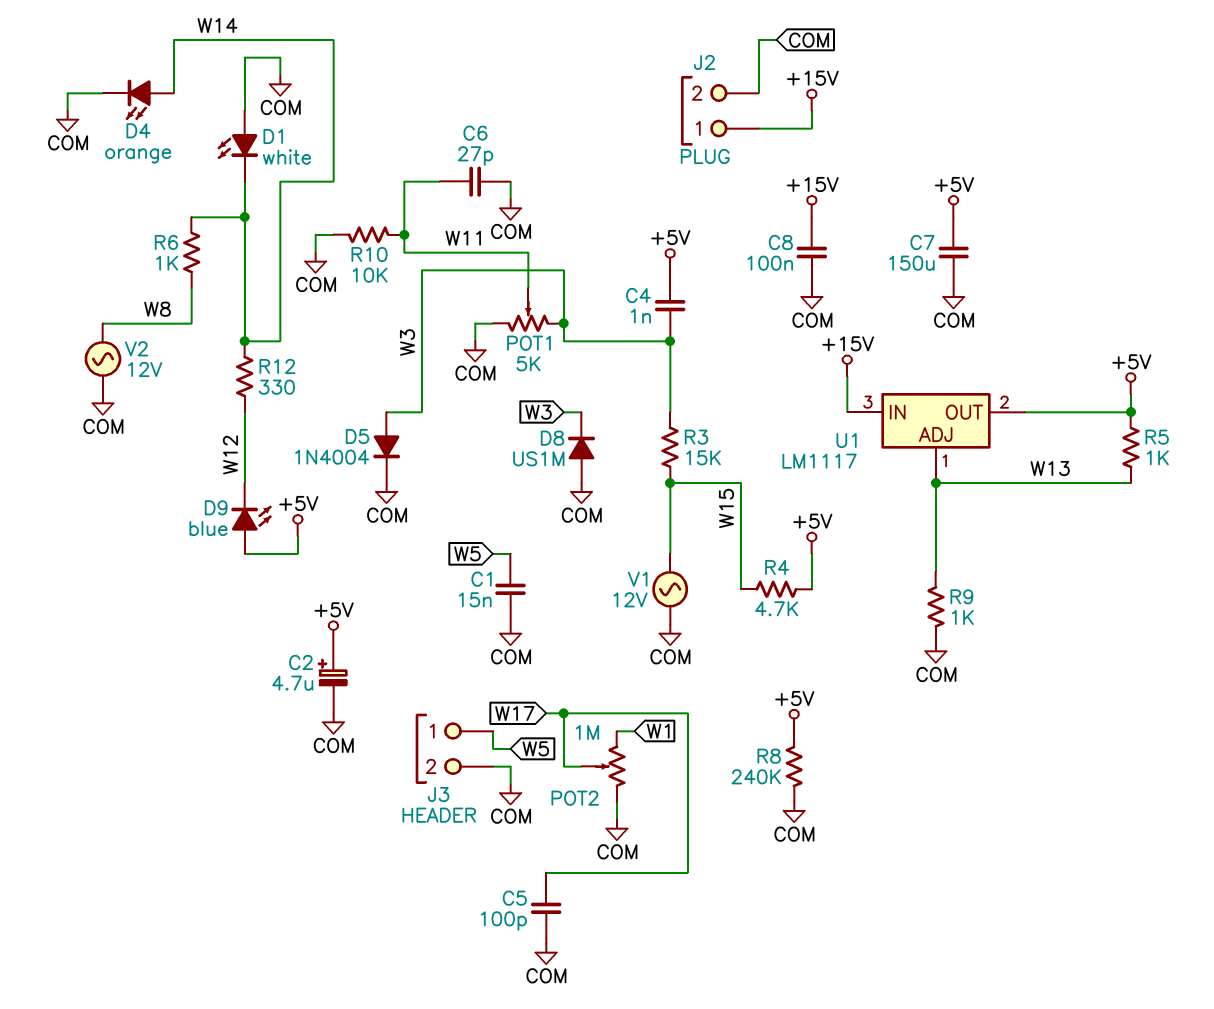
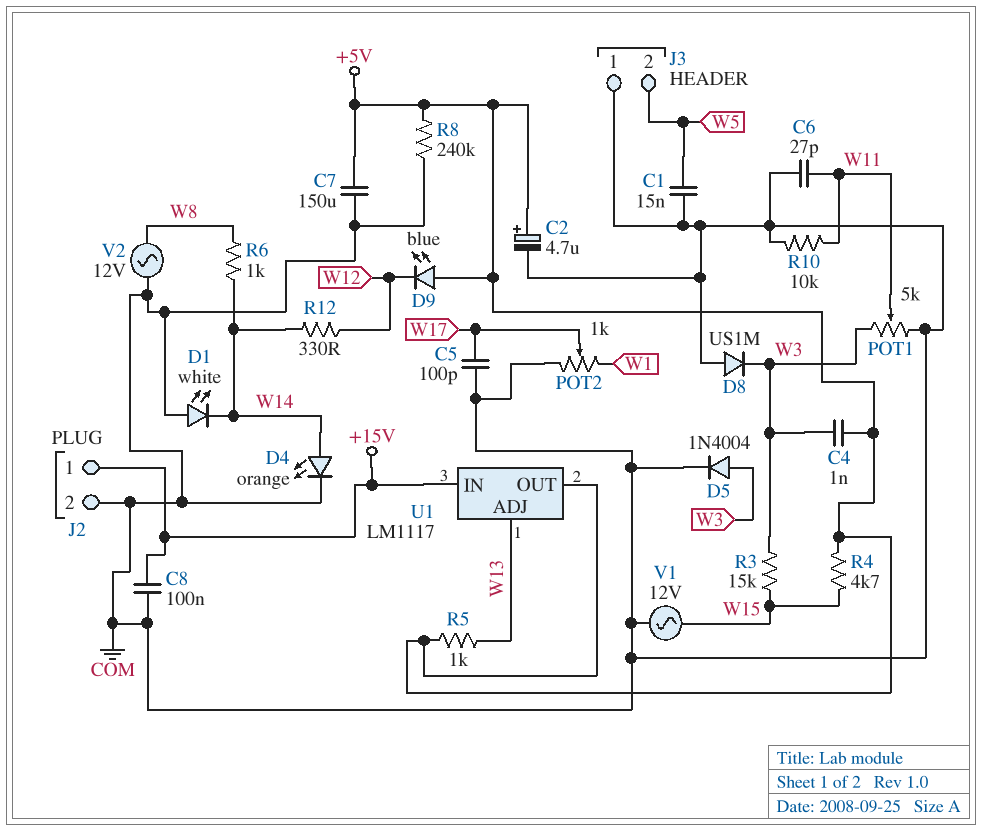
J3 pin 1: W5 -> COM
J3 pin 2: COM -> W5
POT2: 1M (COM, W1, wiper W17) -> 1k (COM, W1, wiper W17)
R9: 1k (COM, W13) -> none

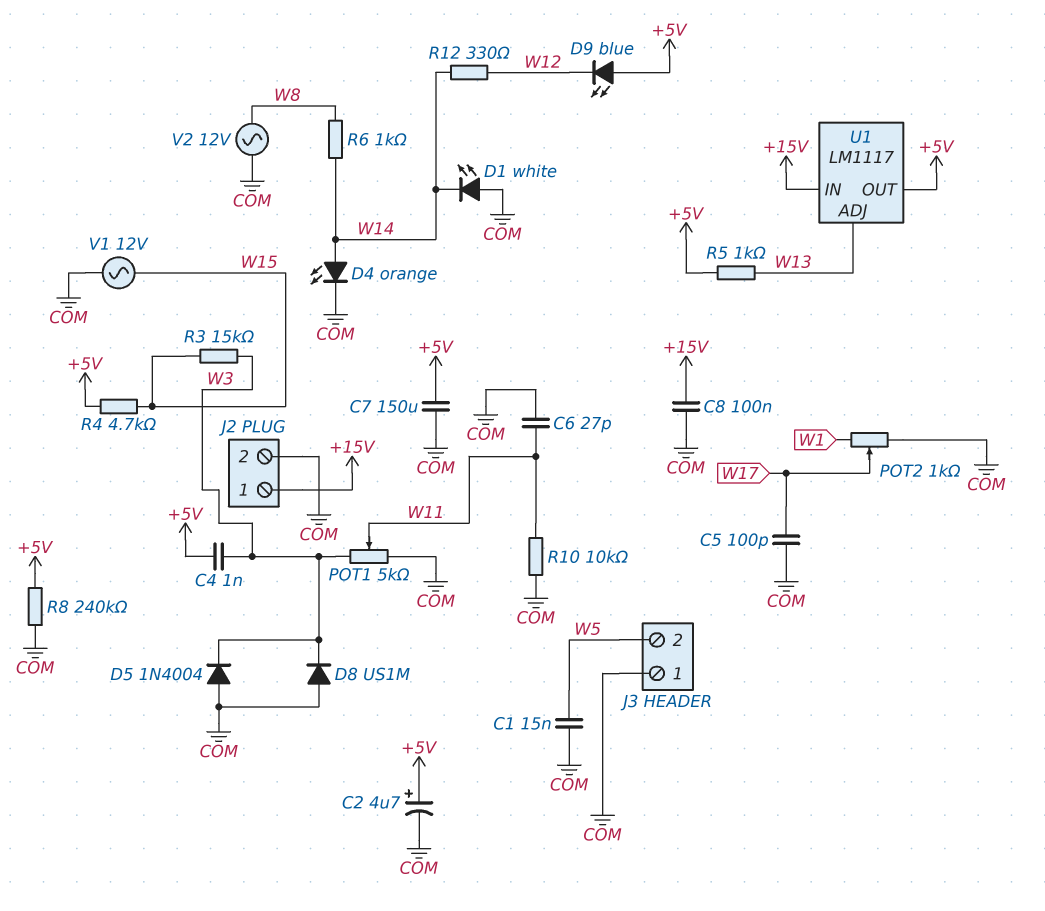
D5: diode 1N4004 (A W3, K COM) -> diode 1N4004 (A COM, K W3)

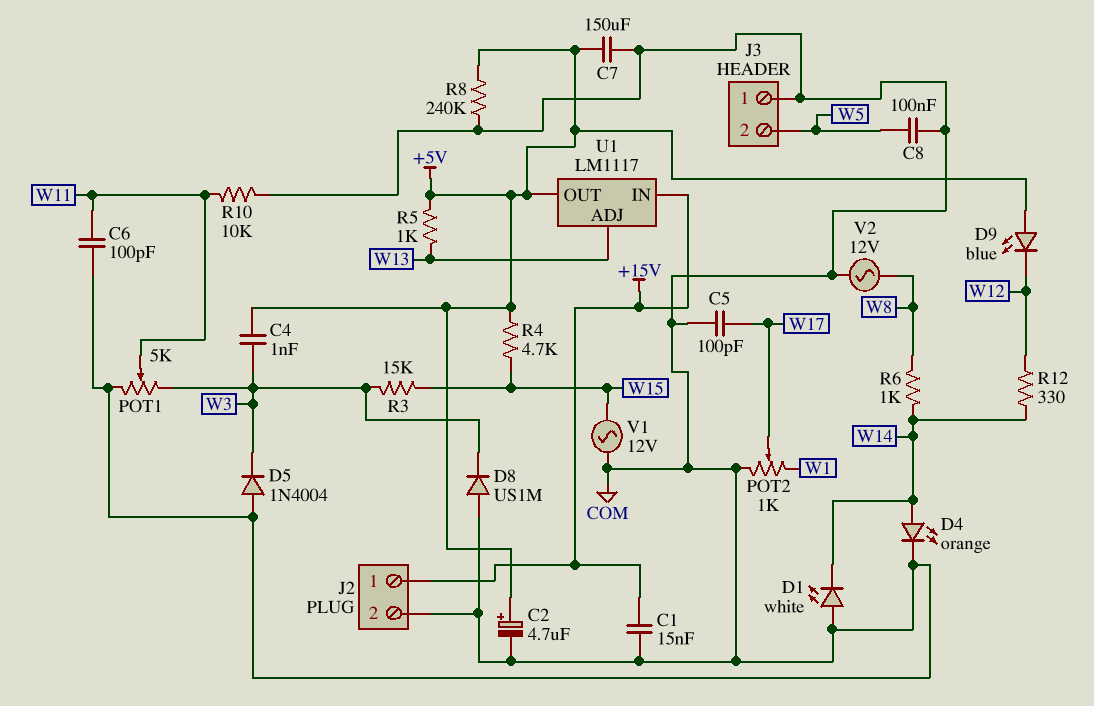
C1: 15nF (COM, W5) -> 15nF (+15V, COM)
C6: 27pF (COM, W11) -> 100pF (COM, W11)
C8: 100nF (+15V, COM) -> 100nF (COM, W5)

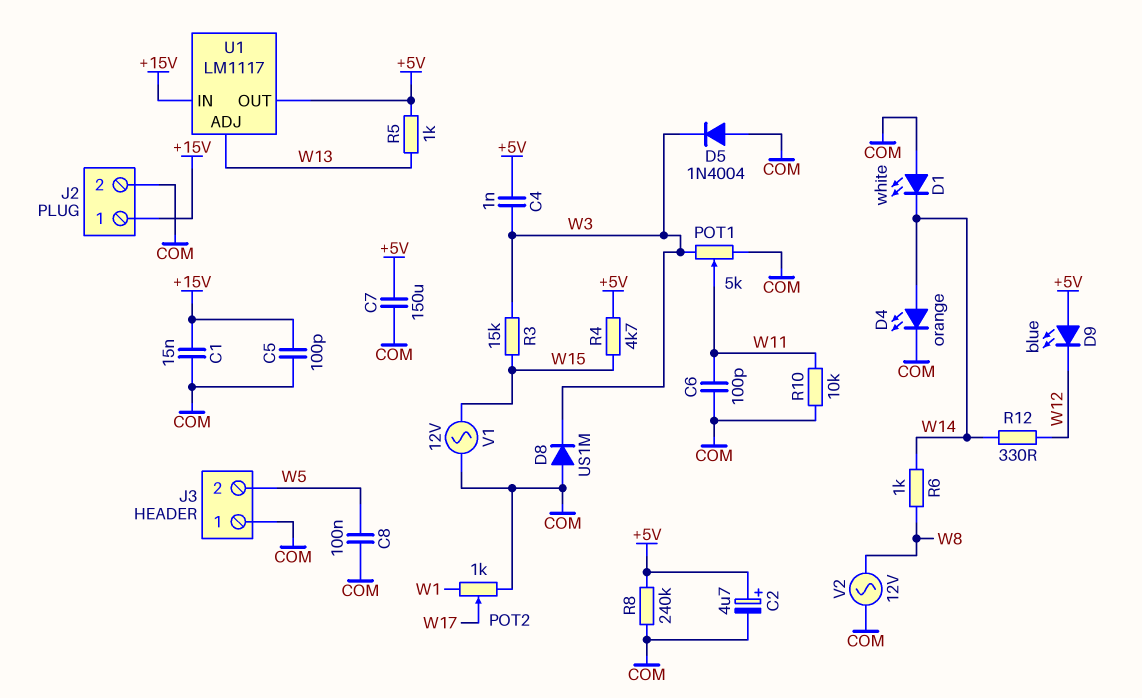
C5: 100pF (COM, W17) -> 100pF (+15V, COM)

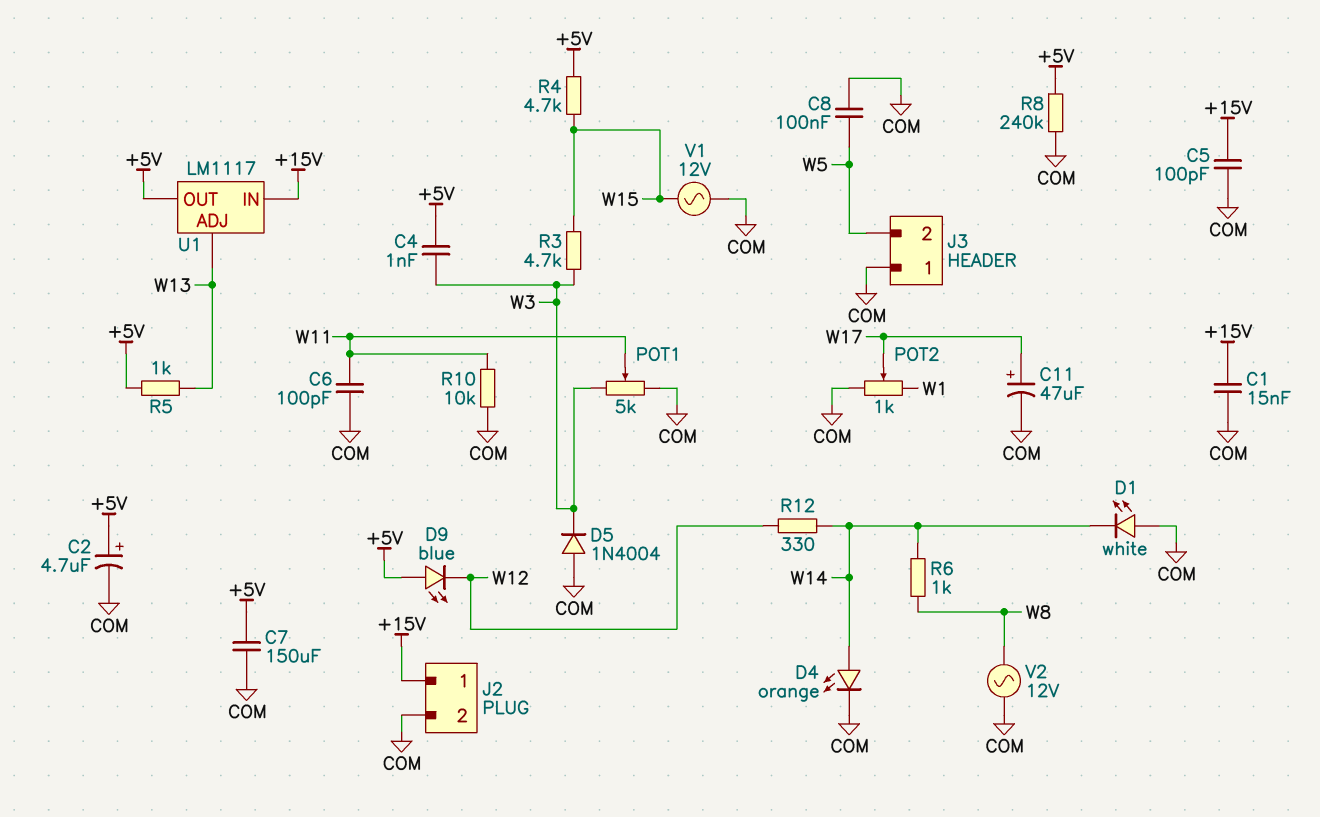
C11: none -> 47uF (plus W17, minus COM)
D8: diode US1M (A COM, K W3) -> none
R3: 15k (W3, W15) -> 4.7k (W3, W15)

